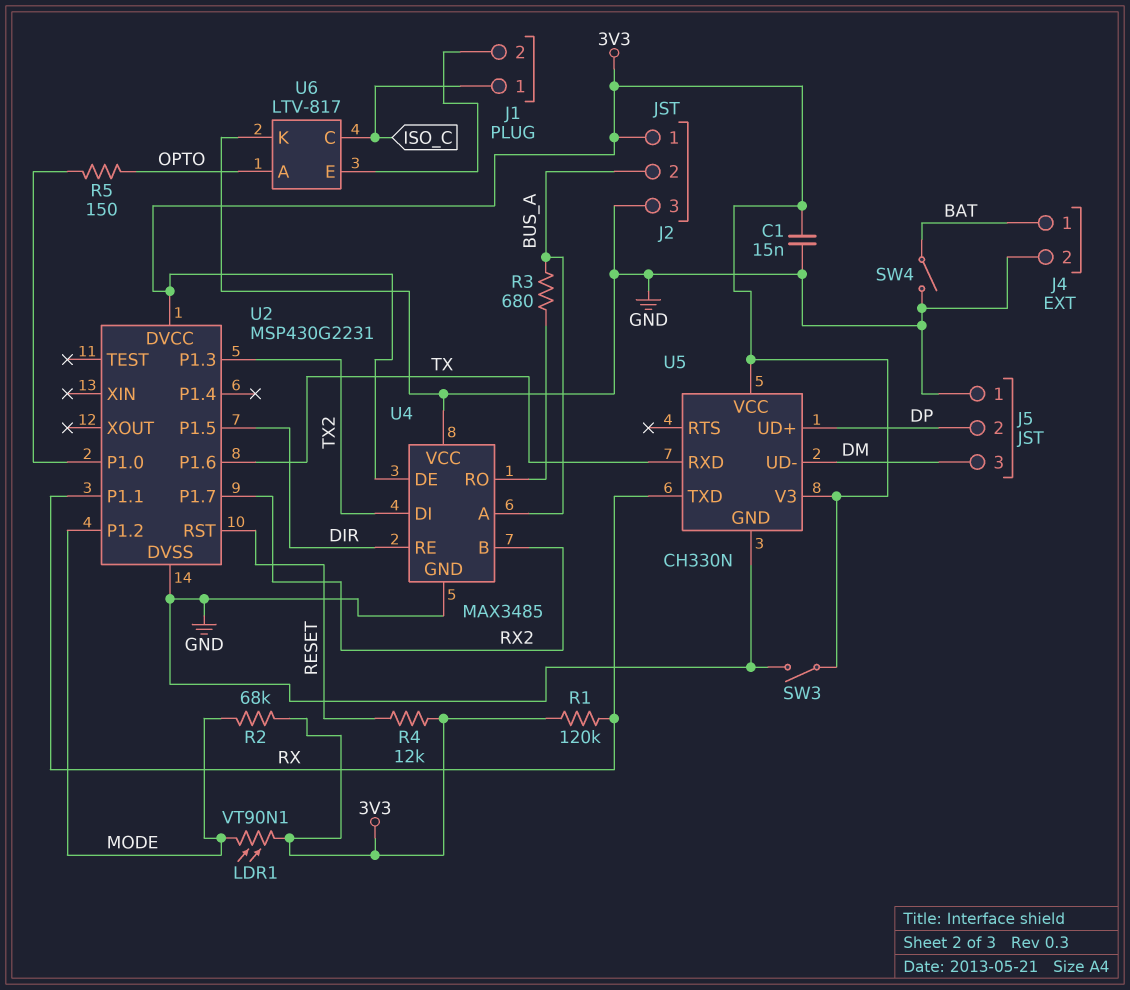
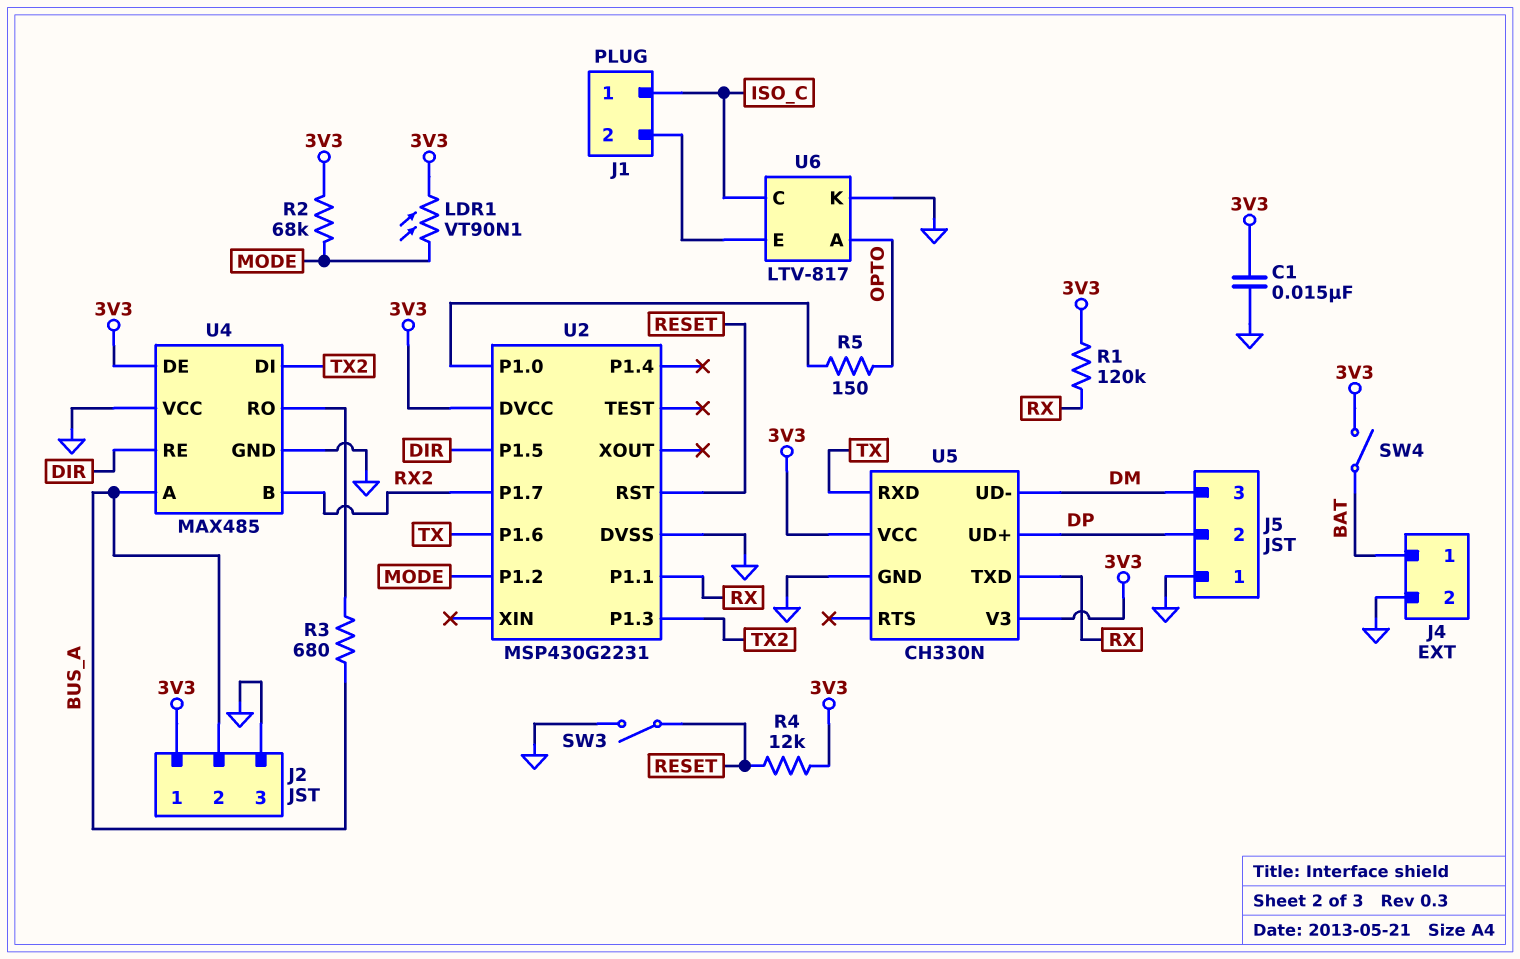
SW3: switch (3V3, GND) -> switch (GND, RESET)
SW4: switch (BAT, GND) -> switch (3V3, BAT)
U4: MAX3485 -> MAX485

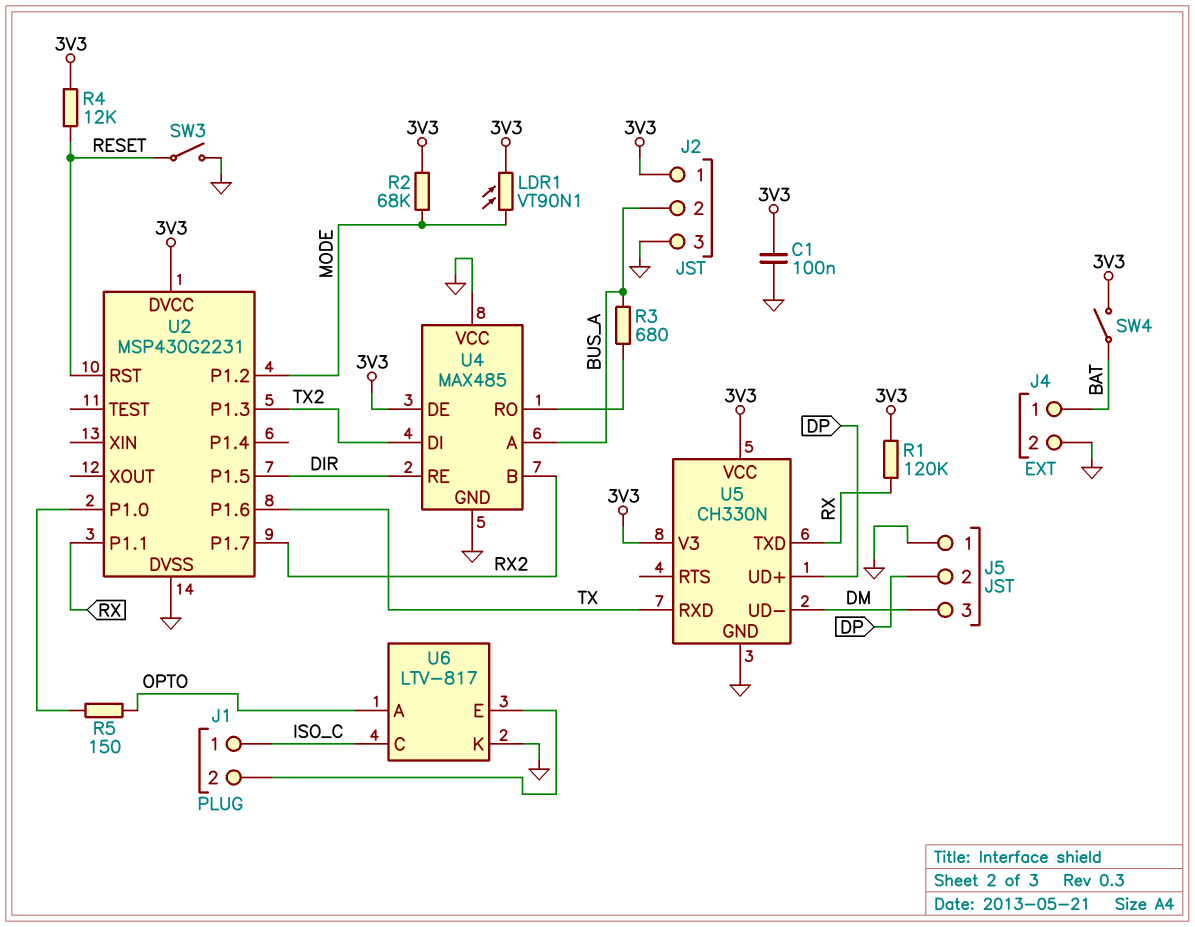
C1: 15nF (3V3, GND) -> 100nF (3V3, GND)

